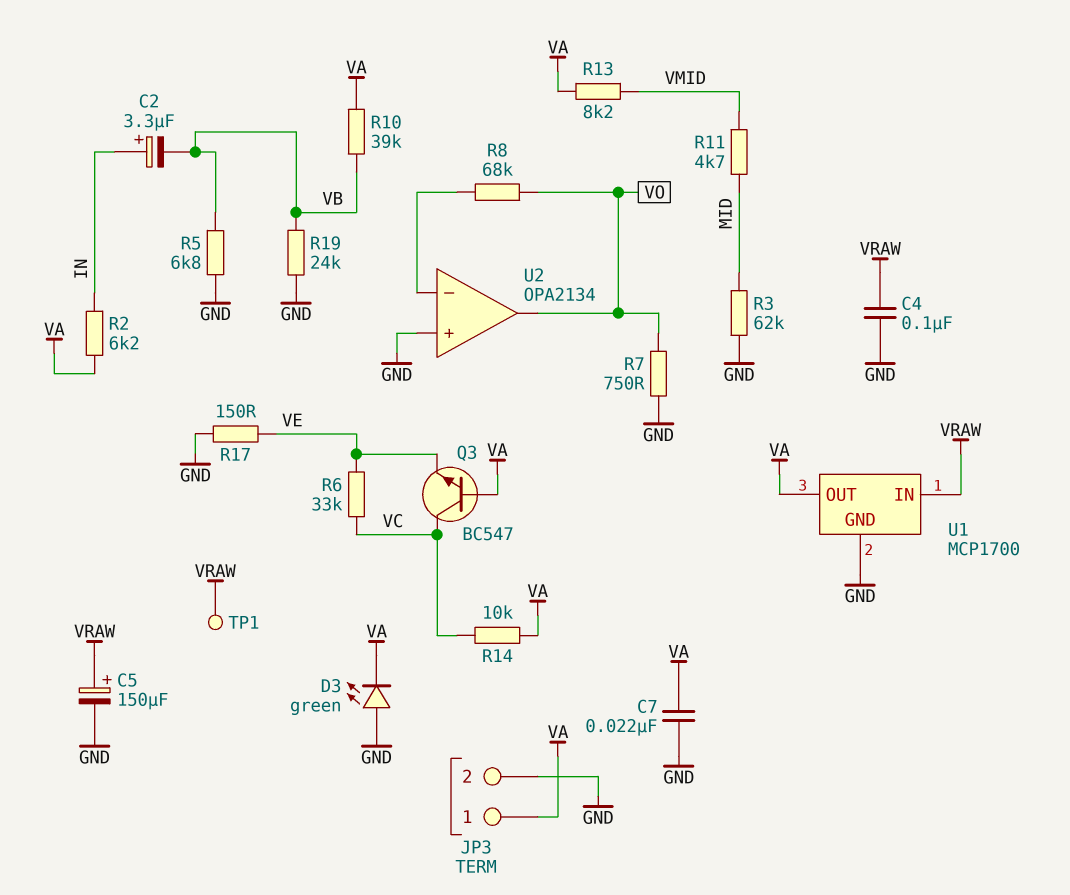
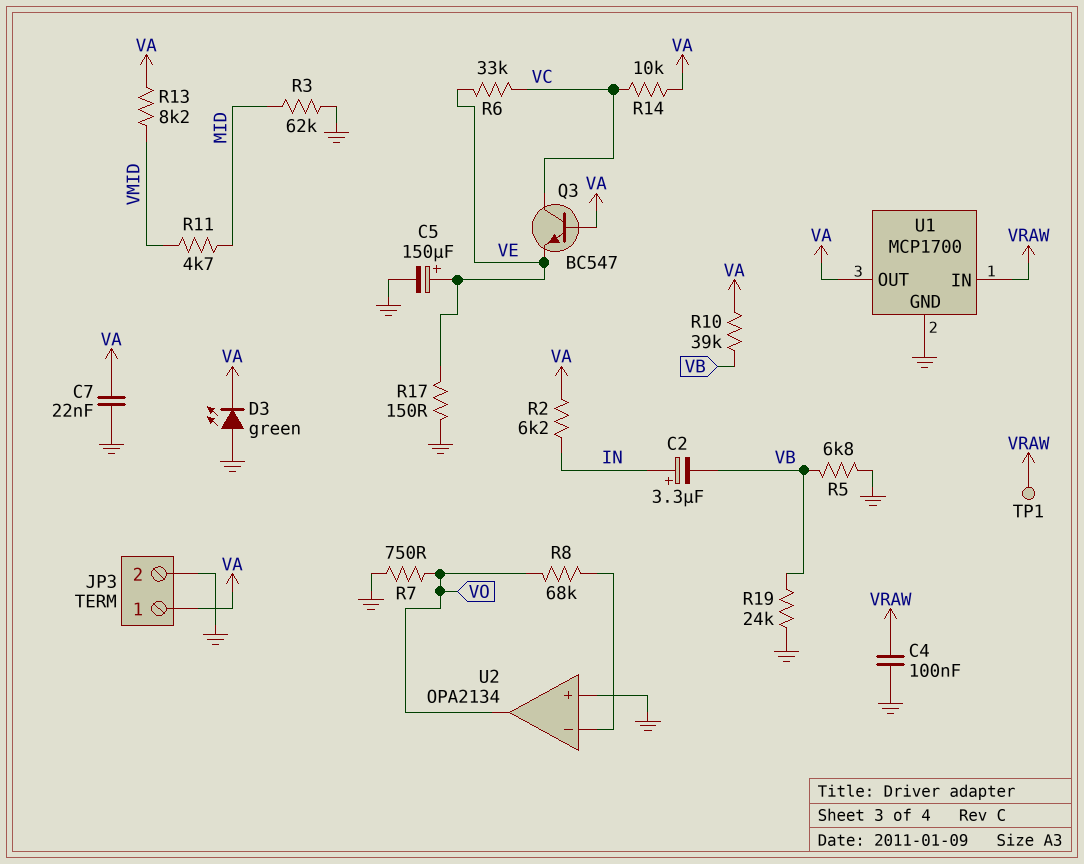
C5: 150uF (plus VRAW, minus GND) -> 150uF (plus VE, minus GND)

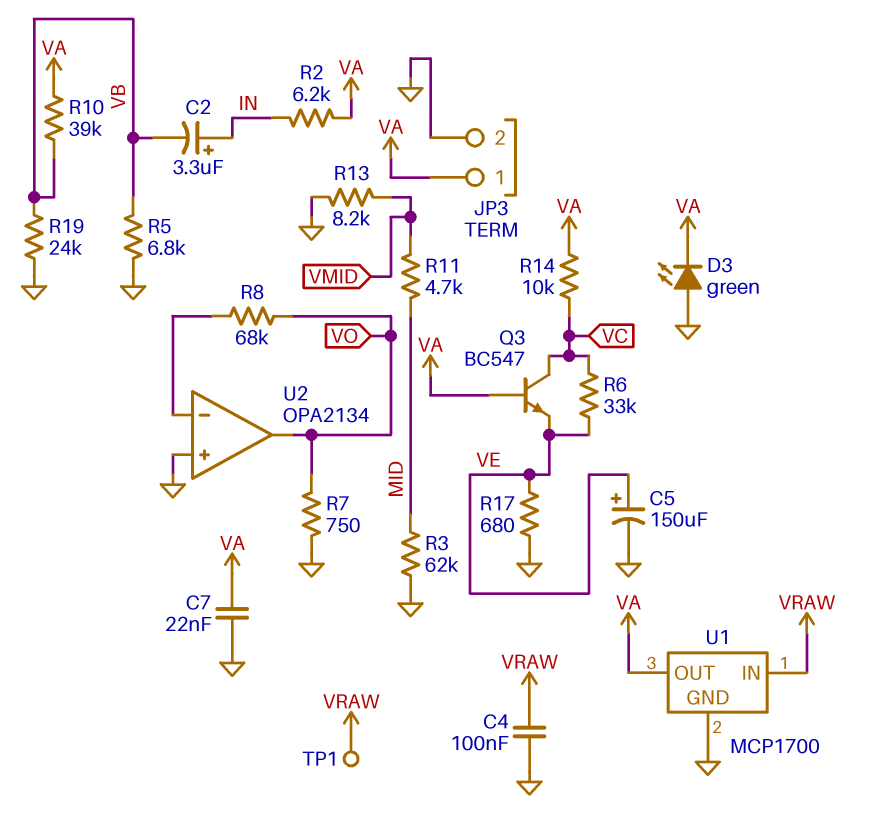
R13: 8.2k (VA, VMID) -> 8.2k (GND, VMID)
R17: 150 (GND, VE) -> 680 (GND, VE)

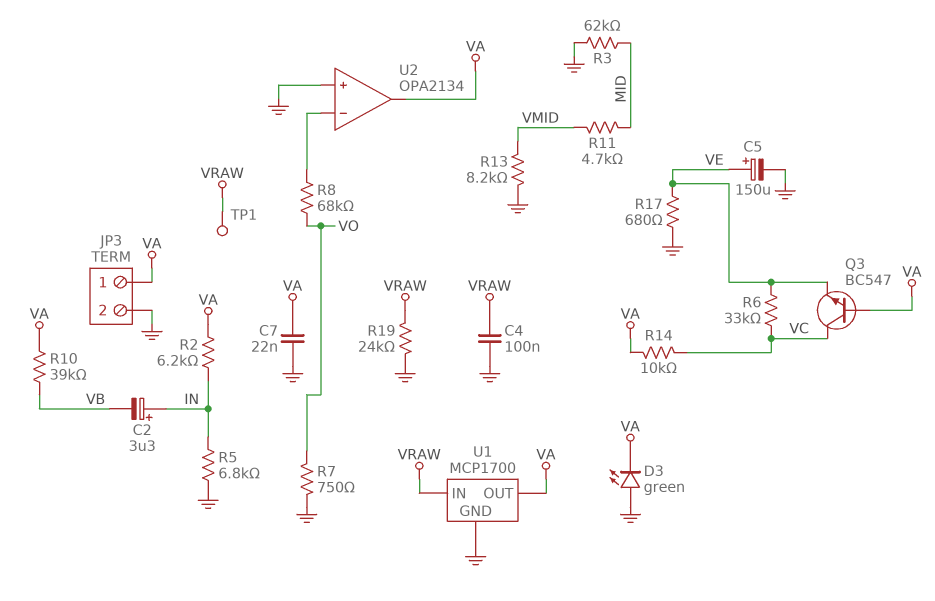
R5: 6.8k (GND, VB) -> 6.8k (GND, IN)
R19: 24k (GND, VB) -> 24k (GND, VRAW)
U2 pin out: VO -> VA

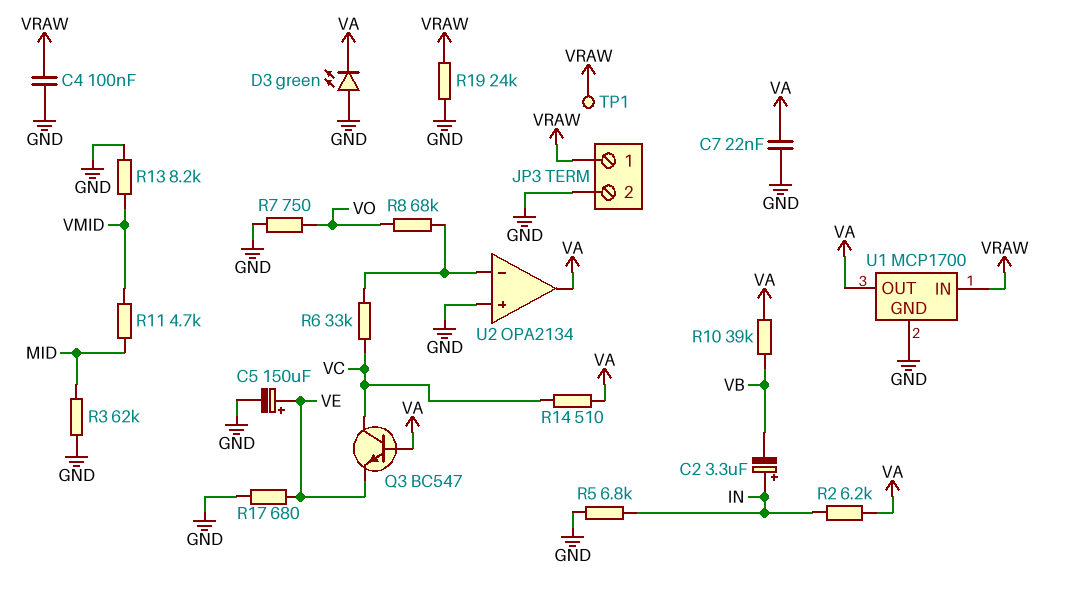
JP3 pin 1: VA -> VRAW
R6: 33k (VC, VE) -> 33k (U2/in-, VC)
R14: 10k (VA, VC) -> 510 (VA, VC)

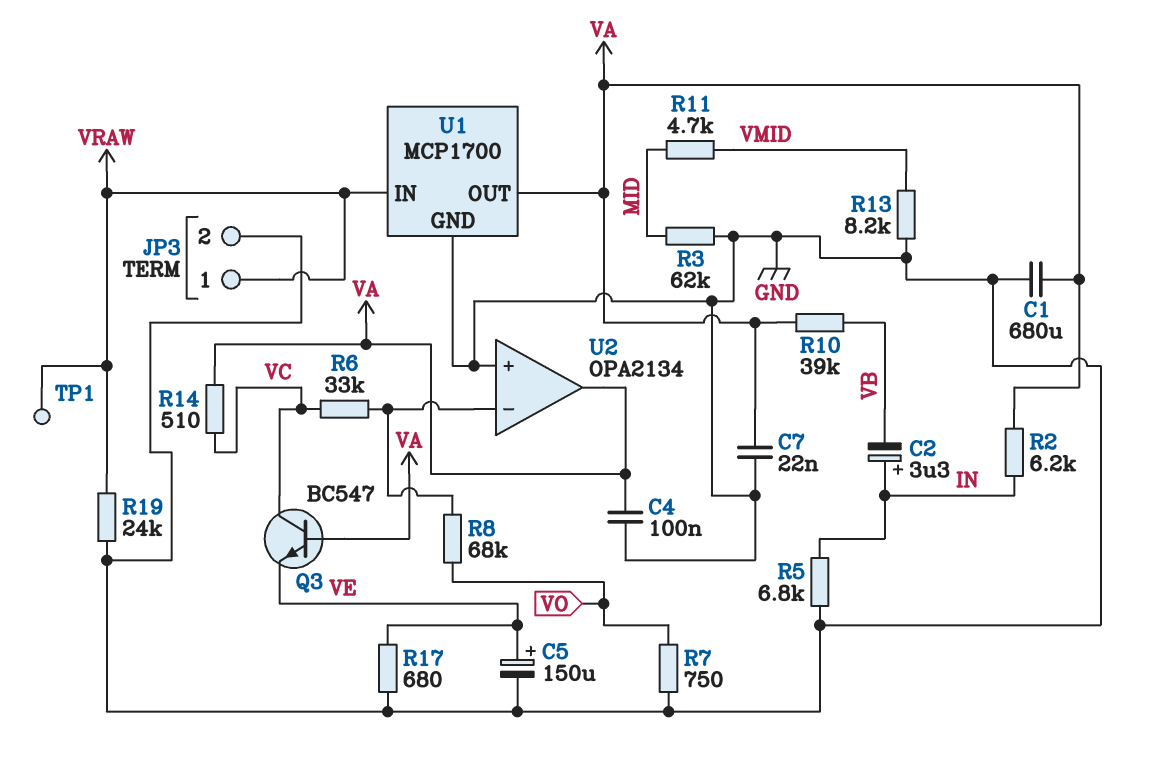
C1: none -> 680uF (GND, VA)
C4: 100nF (GND, VRAW) -> 100nF (GND, VA)
D3: LED green (A GND, K VA) -> none

